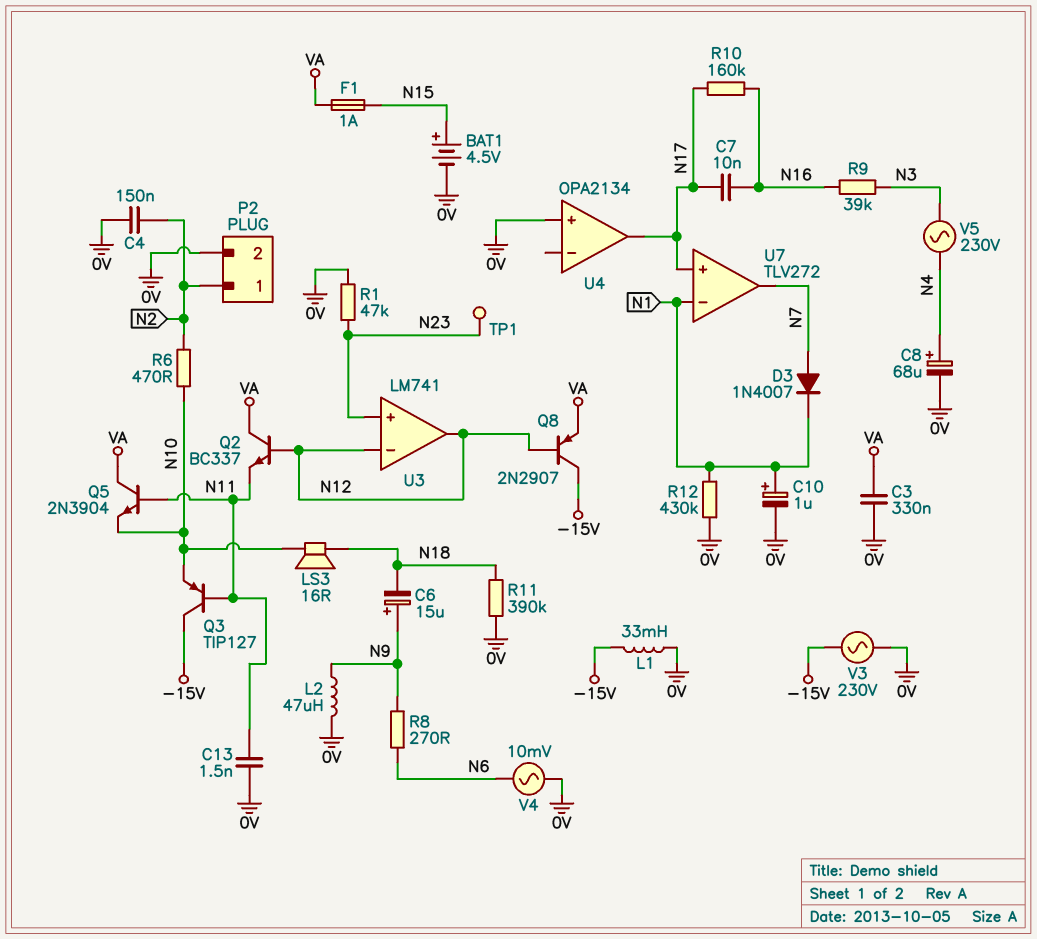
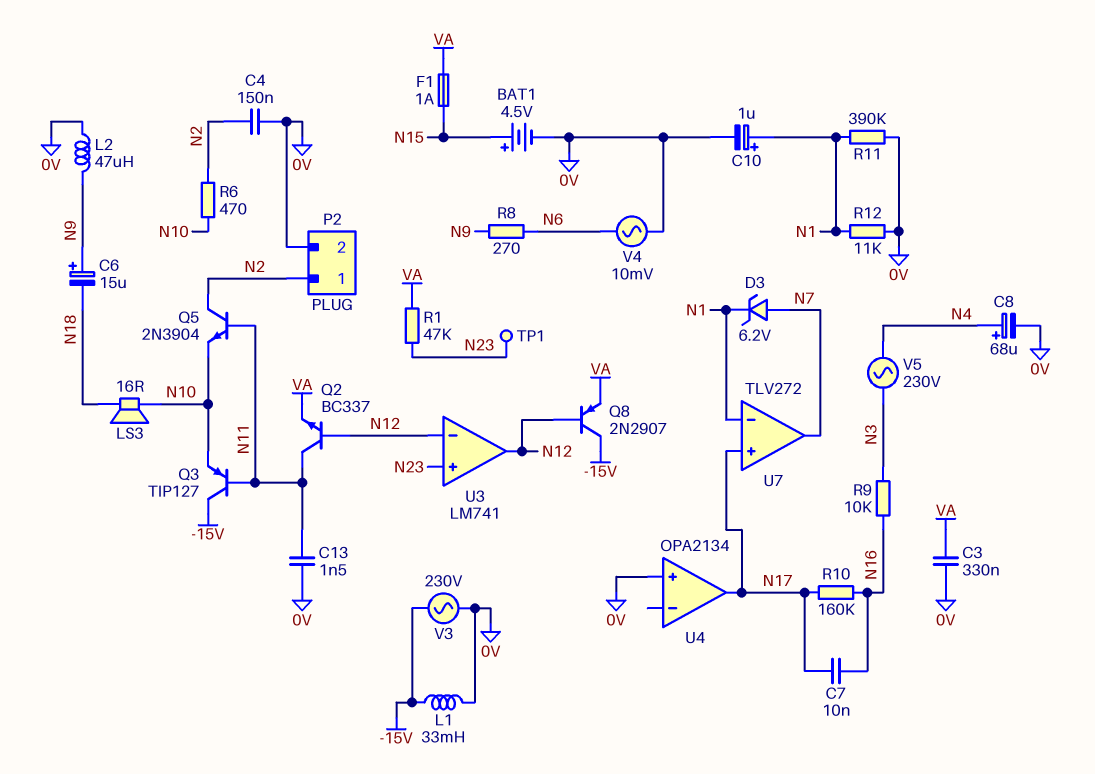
D3: diode 1N4007 (A N7, K N1) -> zener 6.2V (A N7, K N1)
Q2: NPN BC337 (B N12, C VA, E N11) -> NPN BC337 (B N12, C N11, E VA)
Q5: NPN 2N3904 (B N11, C VA, E N10) -> NPN 2N3904 (B N11, C N2, E N10)
R1: 47k (0V, N23) -> 47k (N23, VA)
R9: 39k (N3, N16) -> 10k (N3, N16)
R11: 390k (0V, N18) -> 390k (0V, N1)
R12: 430k (0V, N1) -> 11k (0V, N1)

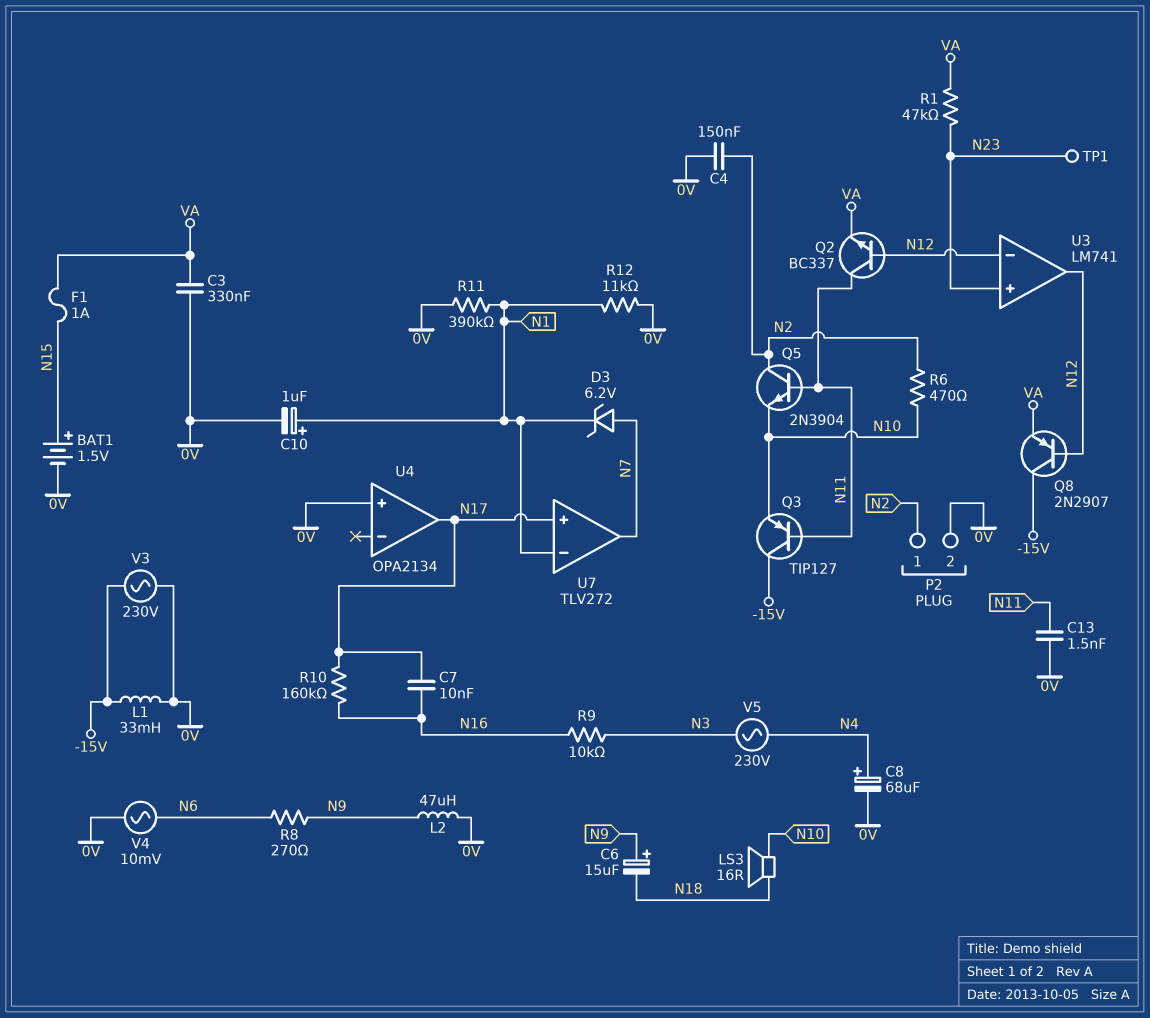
BAT1: 4.5V (plus N15, minus 0V) -> 1.5V (plus N15, minus 0V)

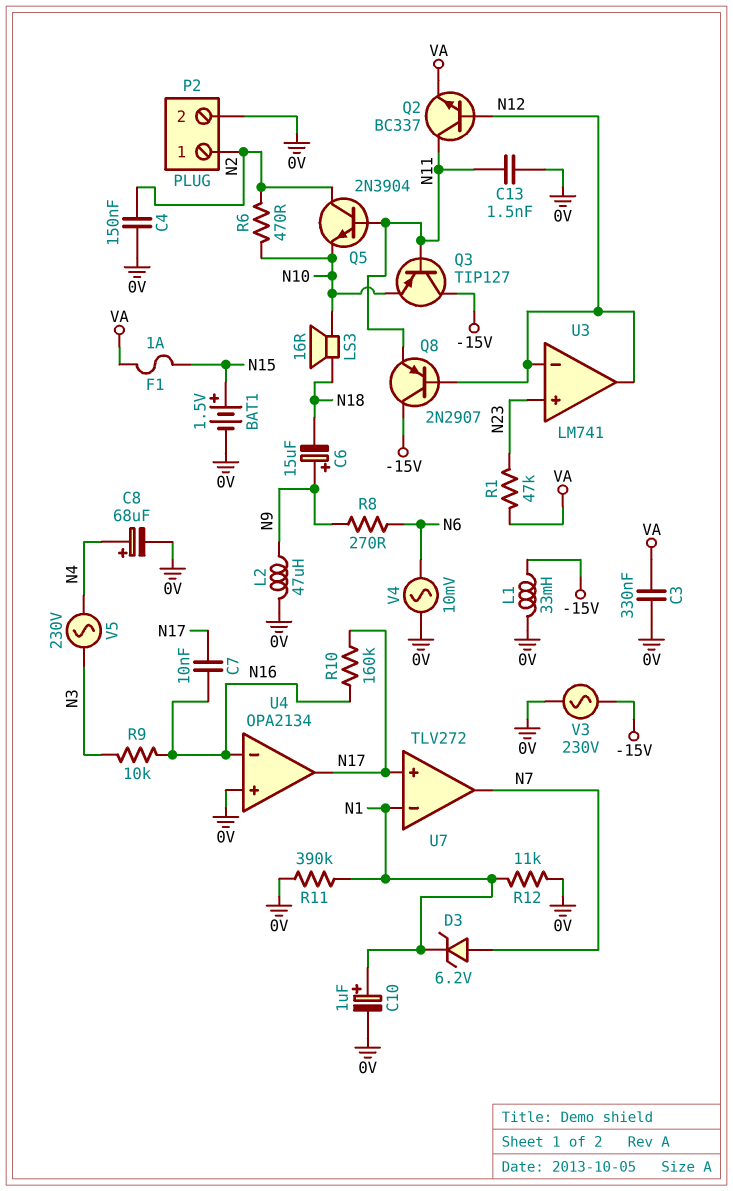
Q8: PNP 2N2907 (B N12, C -15V, E VA) -> PNP 2N2907 (B N12, C -15V, E N11)
TP1: test point (N23) -> none
U4 pin in-: none -> N16

